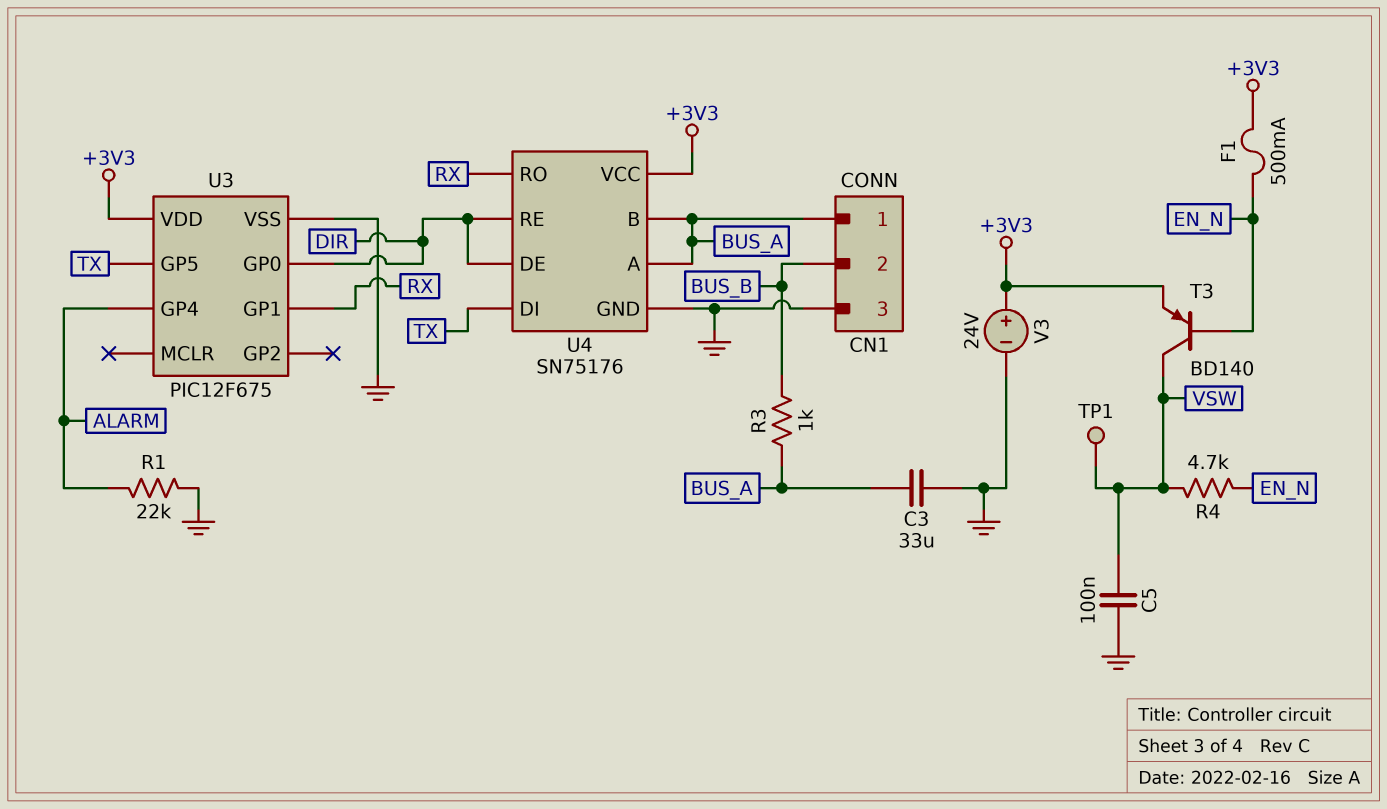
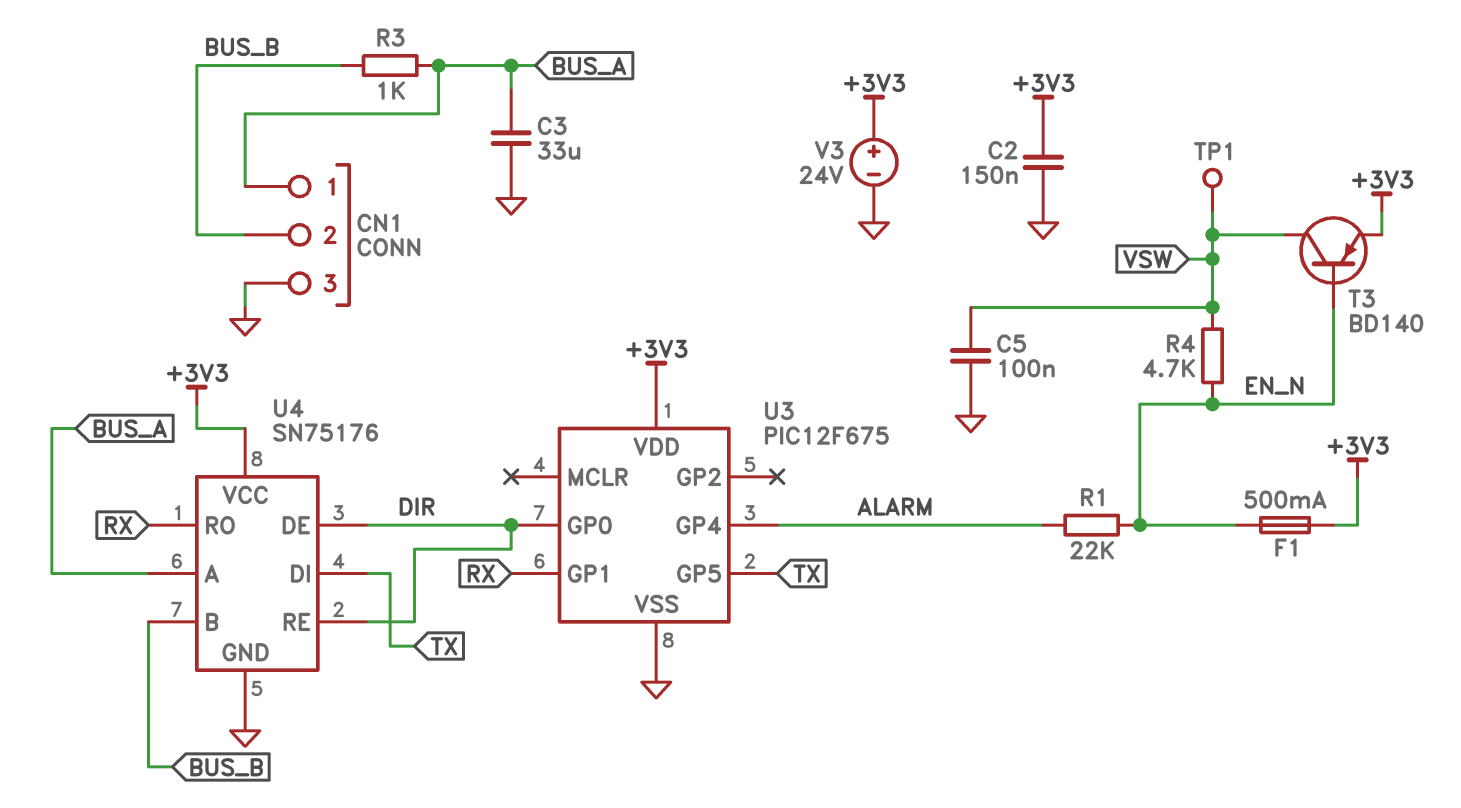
C2: none -> 150nF (+3V3, GND)
R1: 22k (ALARM, GND) -> 22k (ALARM, EN_N)
U4 pin B: BUS_A -> BUS_B

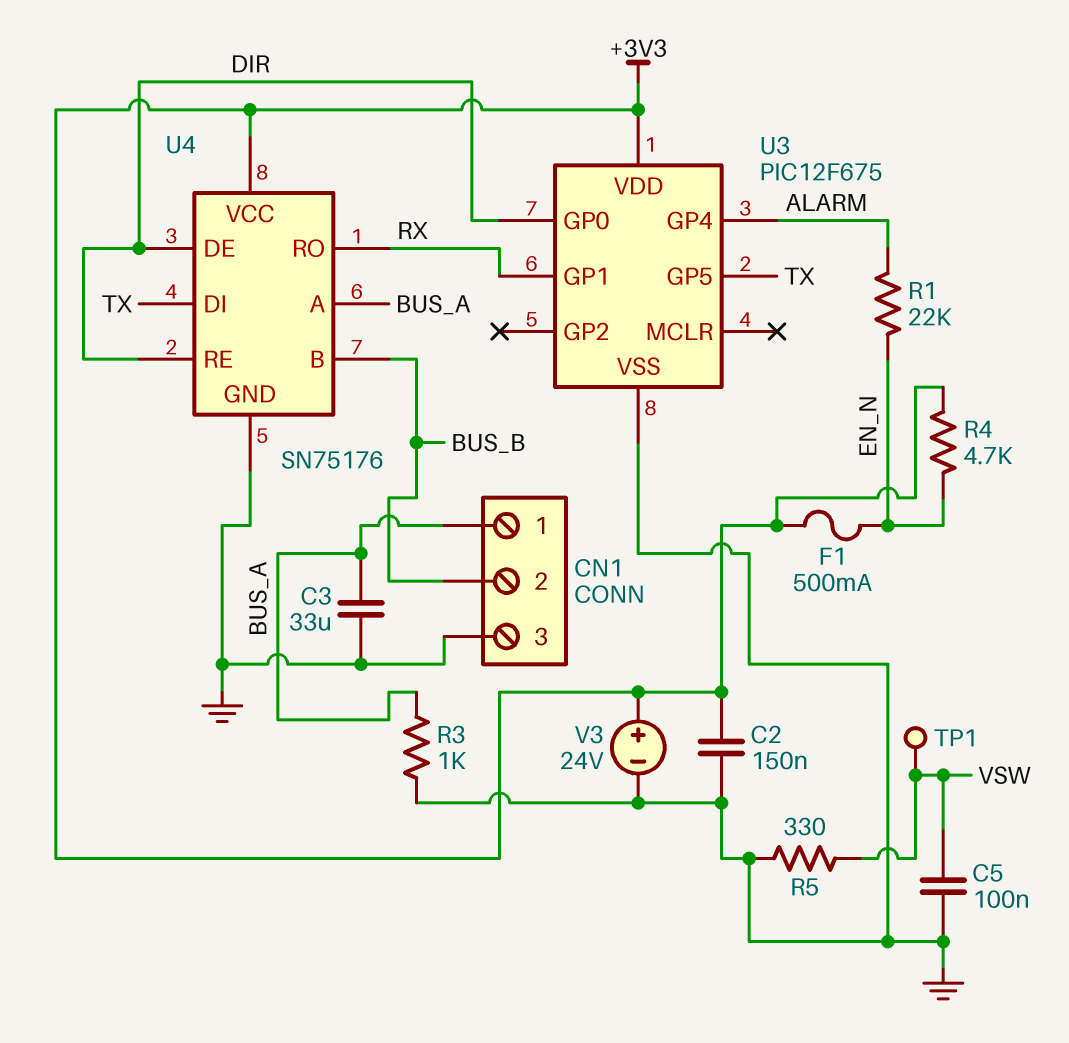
R3: 1k (BUS_A, BUS_B) -> 1k (BUS_A, GND)
R4: 4.7k (EN_N, VSW) -> 4.7k (+3V3, EN_N)
R5: none -> 330 (GND, VSW)
T3: PNP BD140 (B EN_N, C VSW, E +3V3) -> none

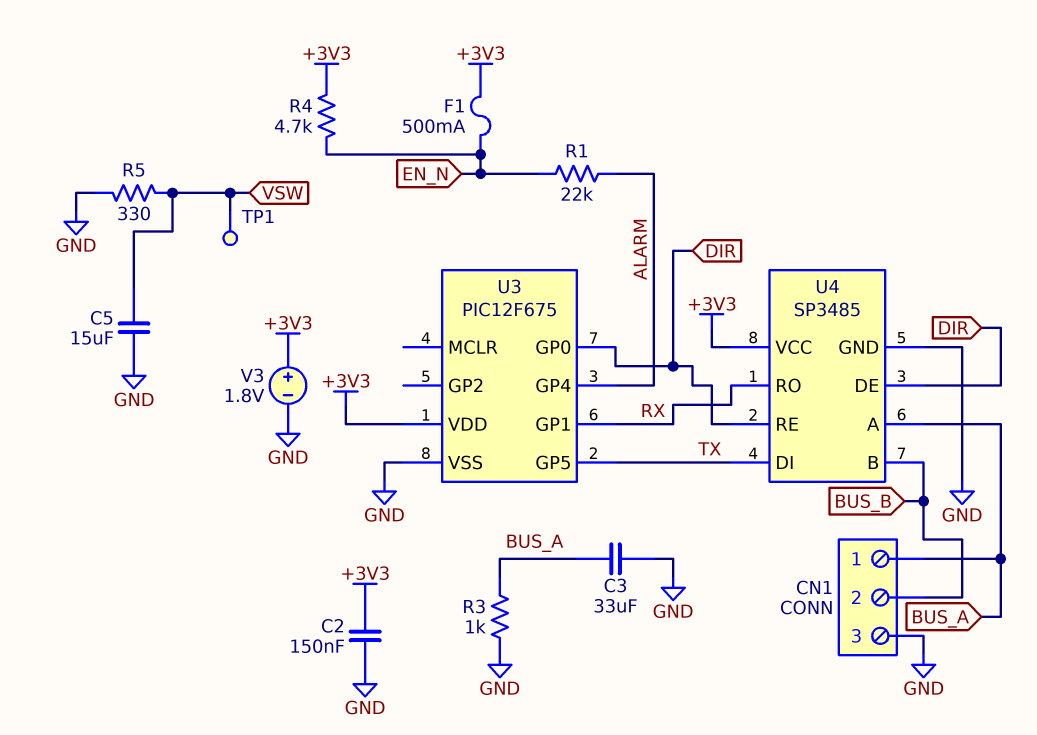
C5: 100nF (GND, VSW) -> 15uF (GND, VSW)
U4: SN75176 -> SP3485
V3: 24V (plus +3V3, minus GND) -> 1.8V (plus +3V3, minus GND)

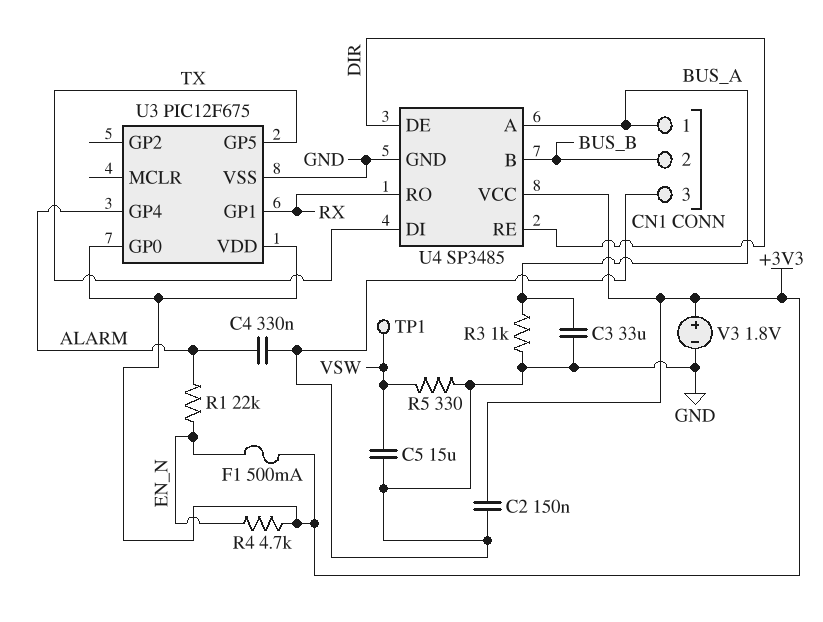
C4: none -> 330nF (ALARM, GND)
U3 pin GP0: DIR -> +3V3

